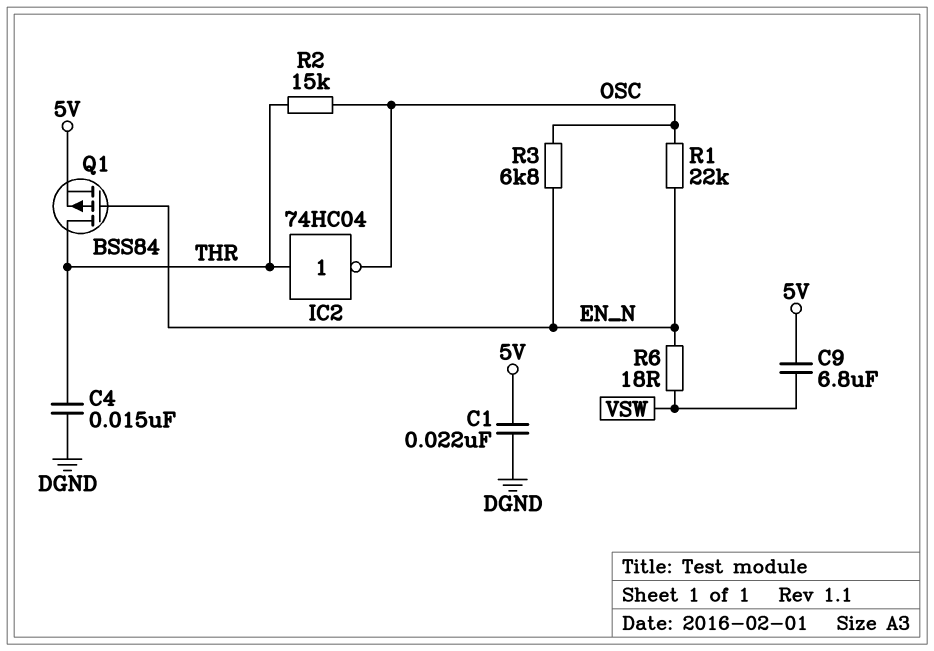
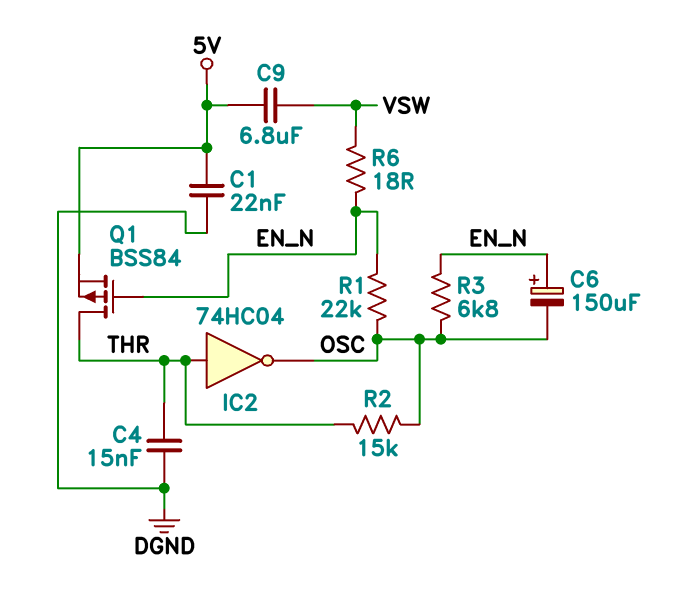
C6: none -> 150uF (plus EN_N, minus OSC)

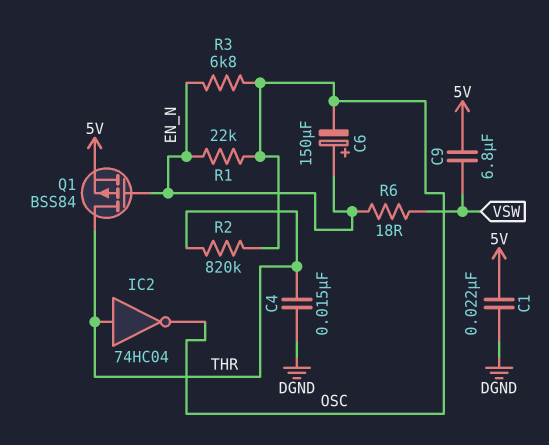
R2: 15k (OSC, THR) -> 820k (OSC, THR)

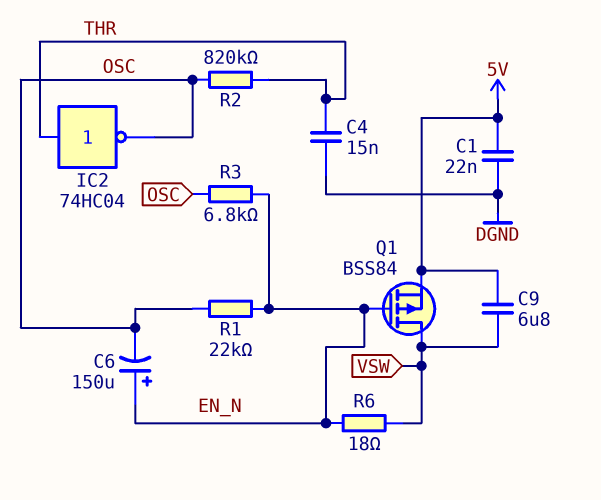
Q1: PMOS BSS84 (G EN_N, D THR, S 5V) -> PMOS BSS84 (G EN_N, D VSW, S 5V)

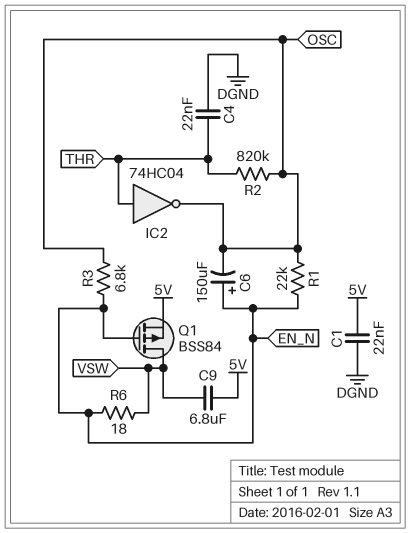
C4: 15nF (DGND, THR) -> 22nF (DGND, THR)

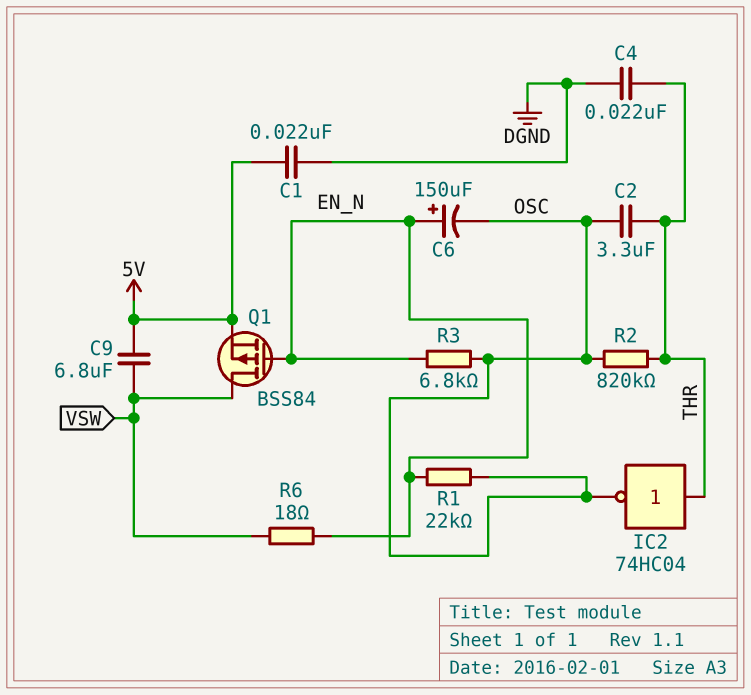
C2: none -> 3.3uF (OSC, THR)

